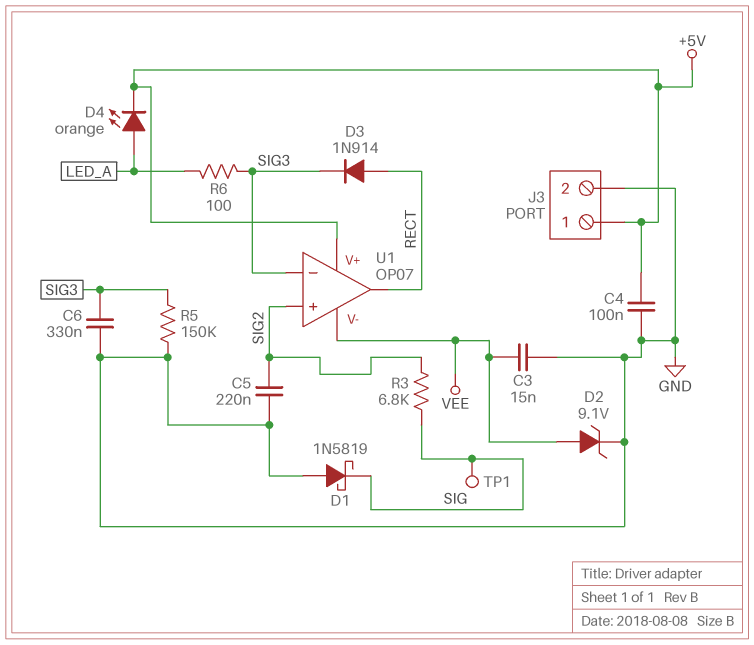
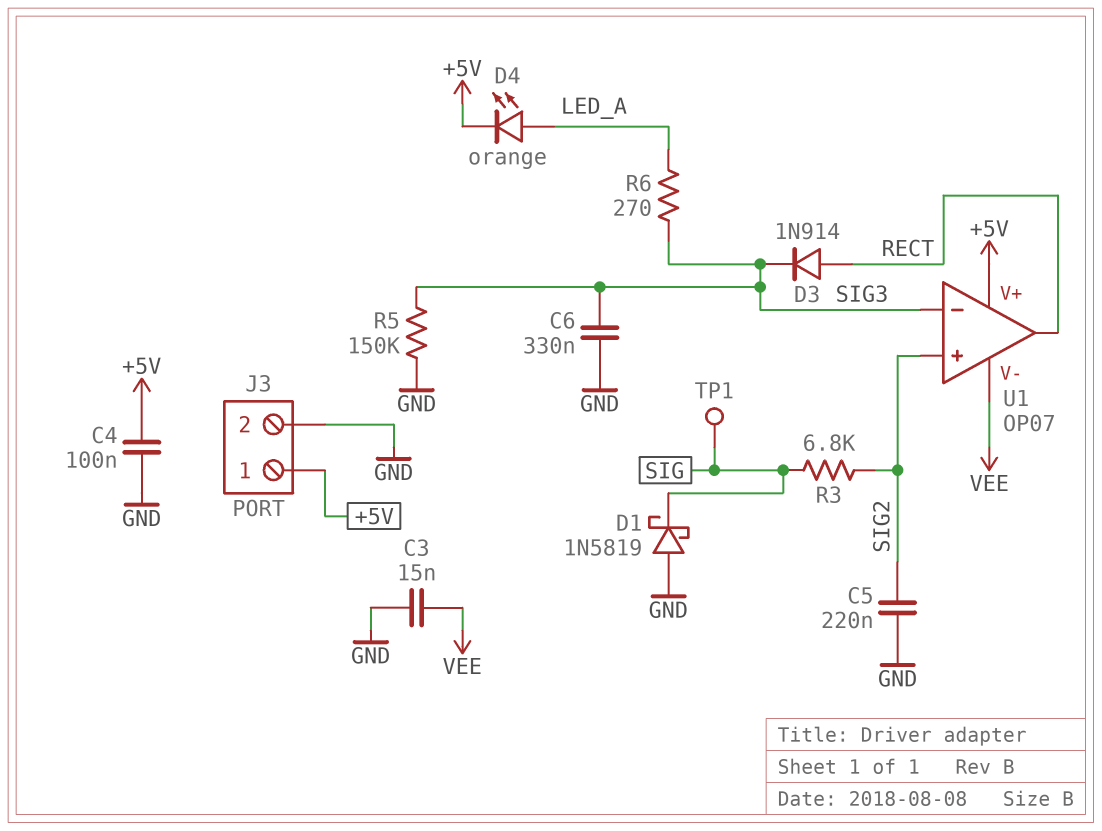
D2: zener 9.1V (A VEE, K GND) -> none
R6: 100 (LED_A, SIG3) -> 270 (LED_A, SIG3)

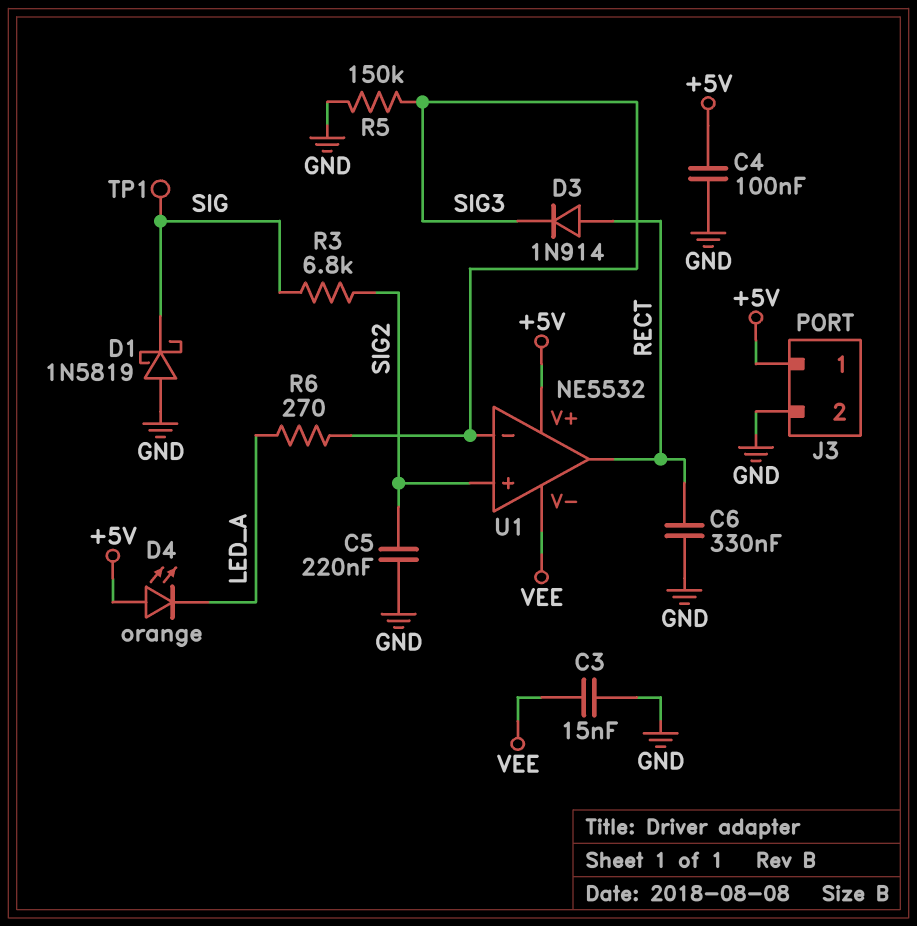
C6: 330nF (GND, SIG3) -> 330nF (GND, RECT)
D4: LED orange (A LED_A, K +5V) -> LED orange (A +5V, K LED_A)
U1: OP07 -> NE5532

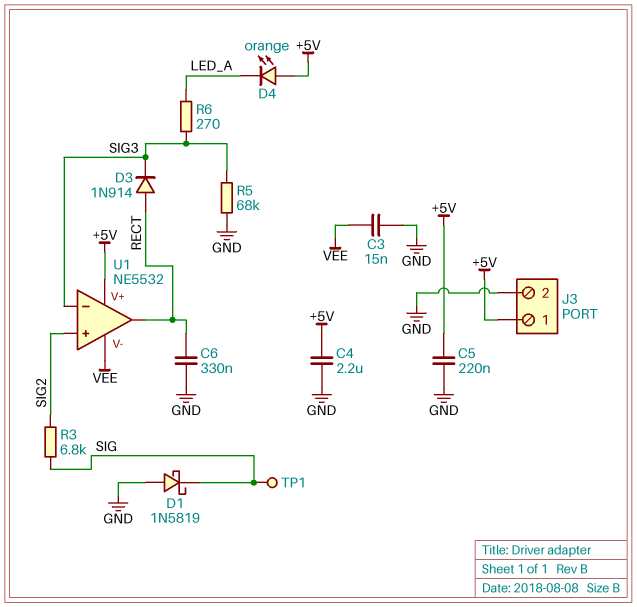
C4: 100nF (+5V, GND) -> 2.2uF (+5V, GND)
C5: 220nF (GND, SIG2) -> 220nF (+5V, GND)
R5: 150k (GND, SIG3) -> 68k (GND, SIG3)

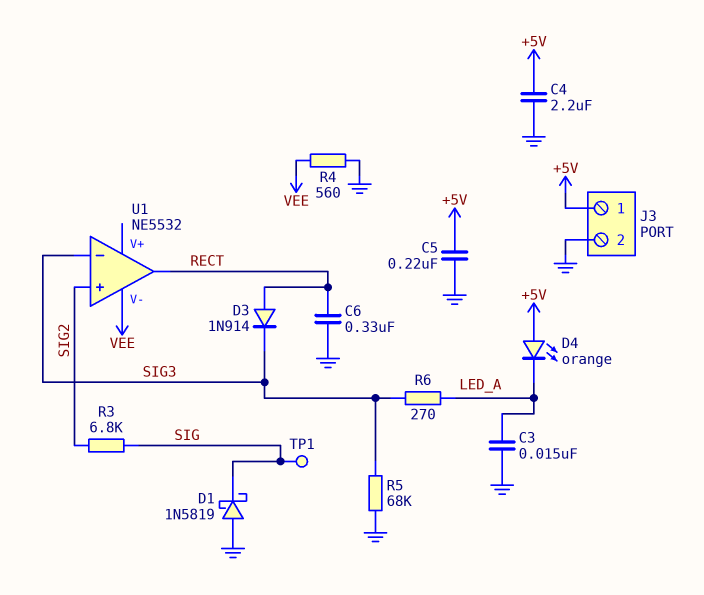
C3: 15nF (GND, VEE) -> 15nF (GND, LED_A)
R4: none -> 560 (GND, VEE)
U1 pin V+: +5V -> none

